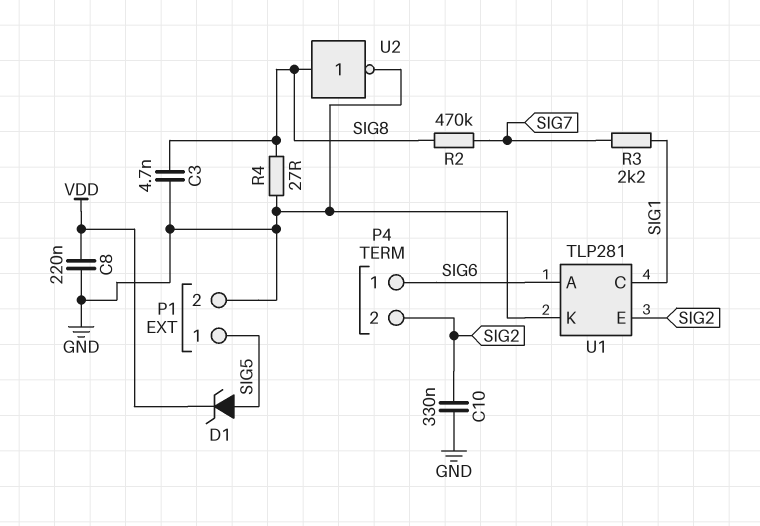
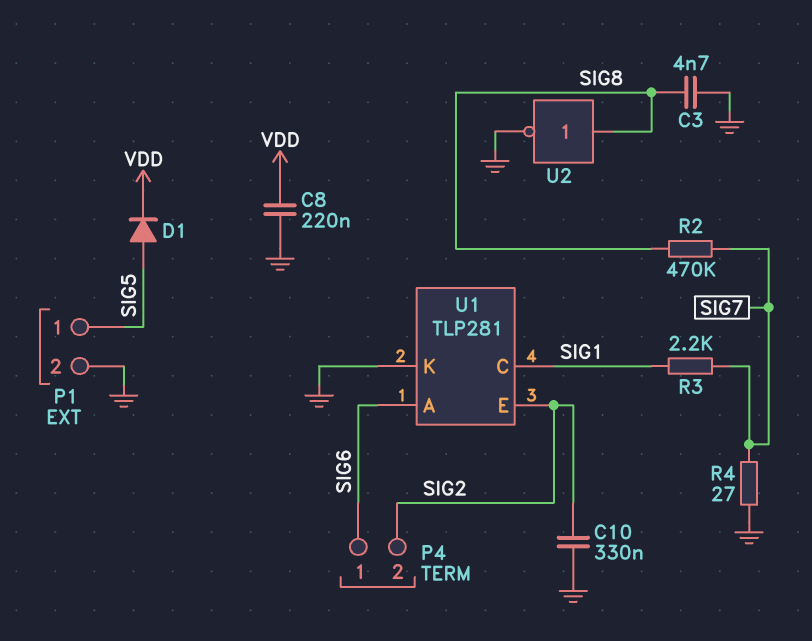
D1: zener (A SIG5, K VDD) -> diode (A SIG5, K VDD)
R4: 27 (GND, SIG8) -> 27 (GND, SIG7)

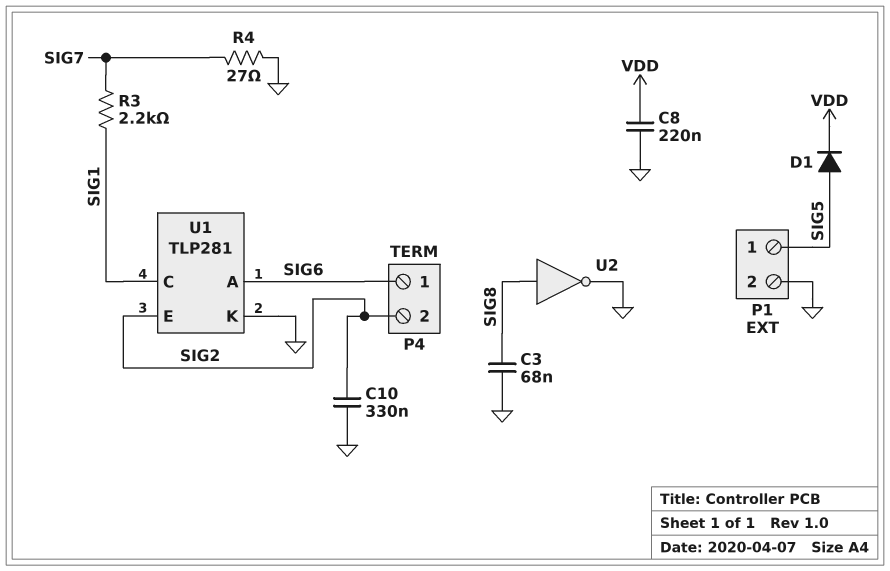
C3: 4.7nF (GND, SIG8) -> 68nF (GND, SIG8)
R2: 470k (SIG7, SIG8) -> none

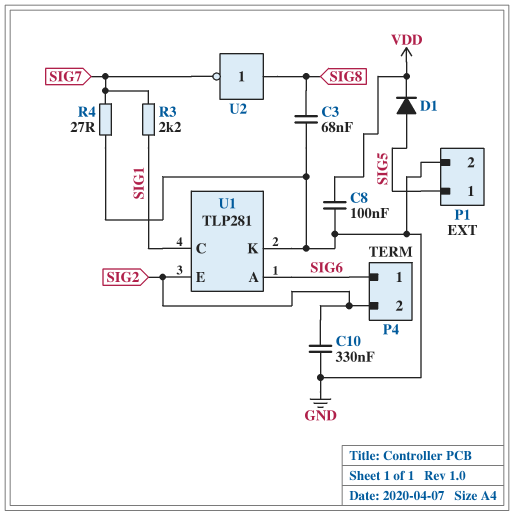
C8: 220nF (GND, VDD) -> 100nF (GND, VDD)
U2: NOT (in SIG8, out GND) -> NOT (in SIG8, out SIG7)

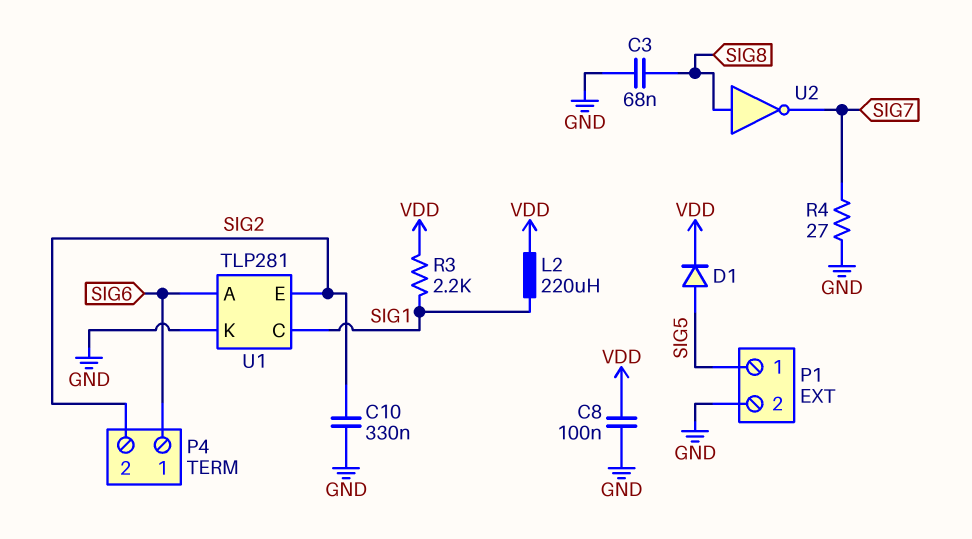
L2: none -> 220uH (SIG1, VDD)
R3: 2.2k (SIG1, SIG7) -> 2.2k (SIG1, VDD)

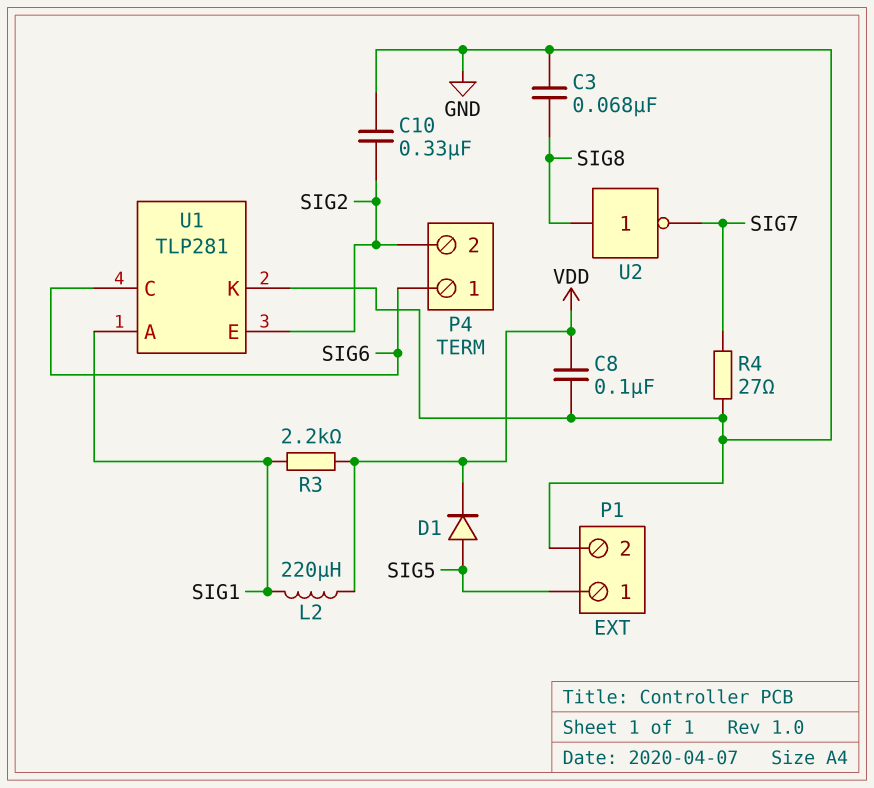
U1 pin A: SIG6 -> SIG1
U1 pin C: SIG1 -> SIG6

